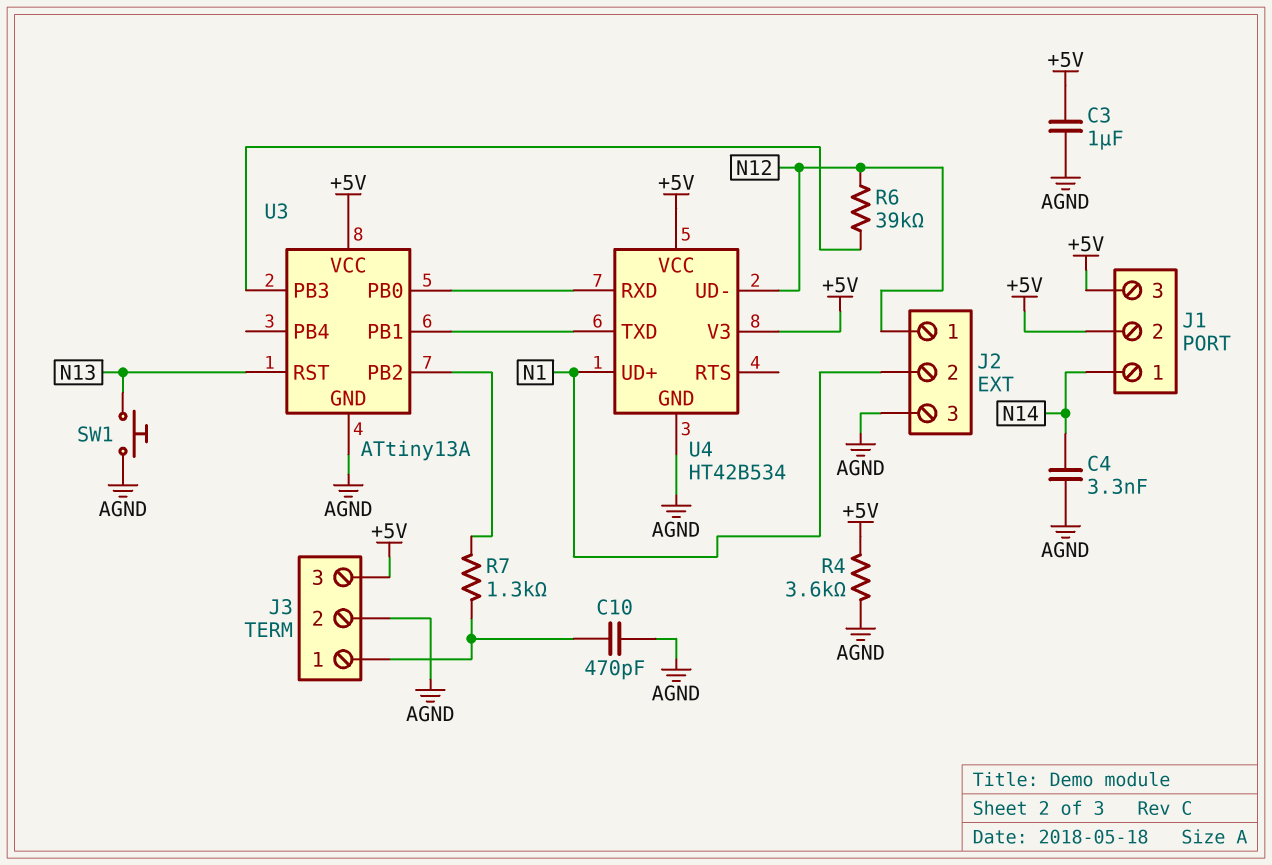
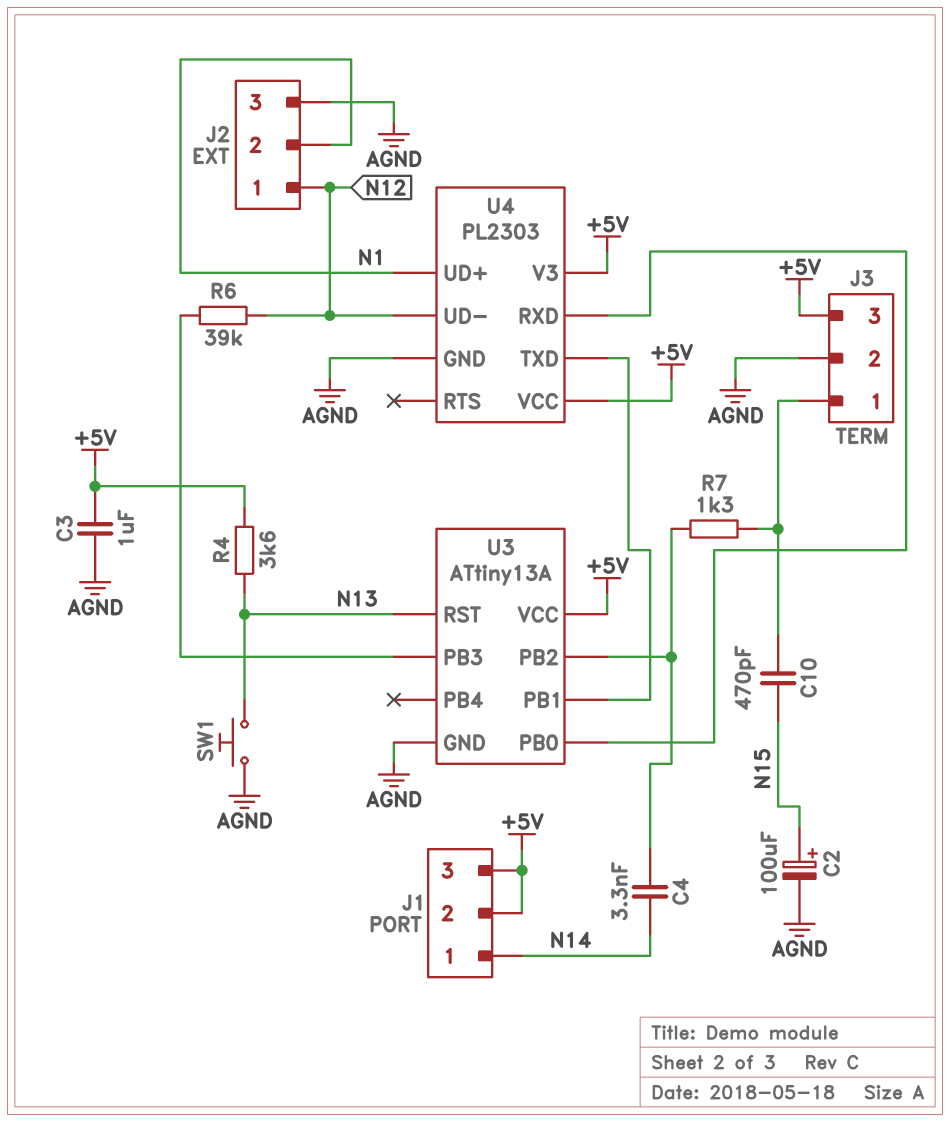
C2: none -> 100uF (plus N15, minus AGND)
C4: 3.3nF (AGND, N14) -> 3.3nF (N14, U3/PB2)
C10: 470pF (AGND, J3/1) -> 470pF (J3/1, N15)
R4: 3.6k (+5V, AGND) -> 3.6k (+5V, N13)
U4: HT42B534 -> PL2303

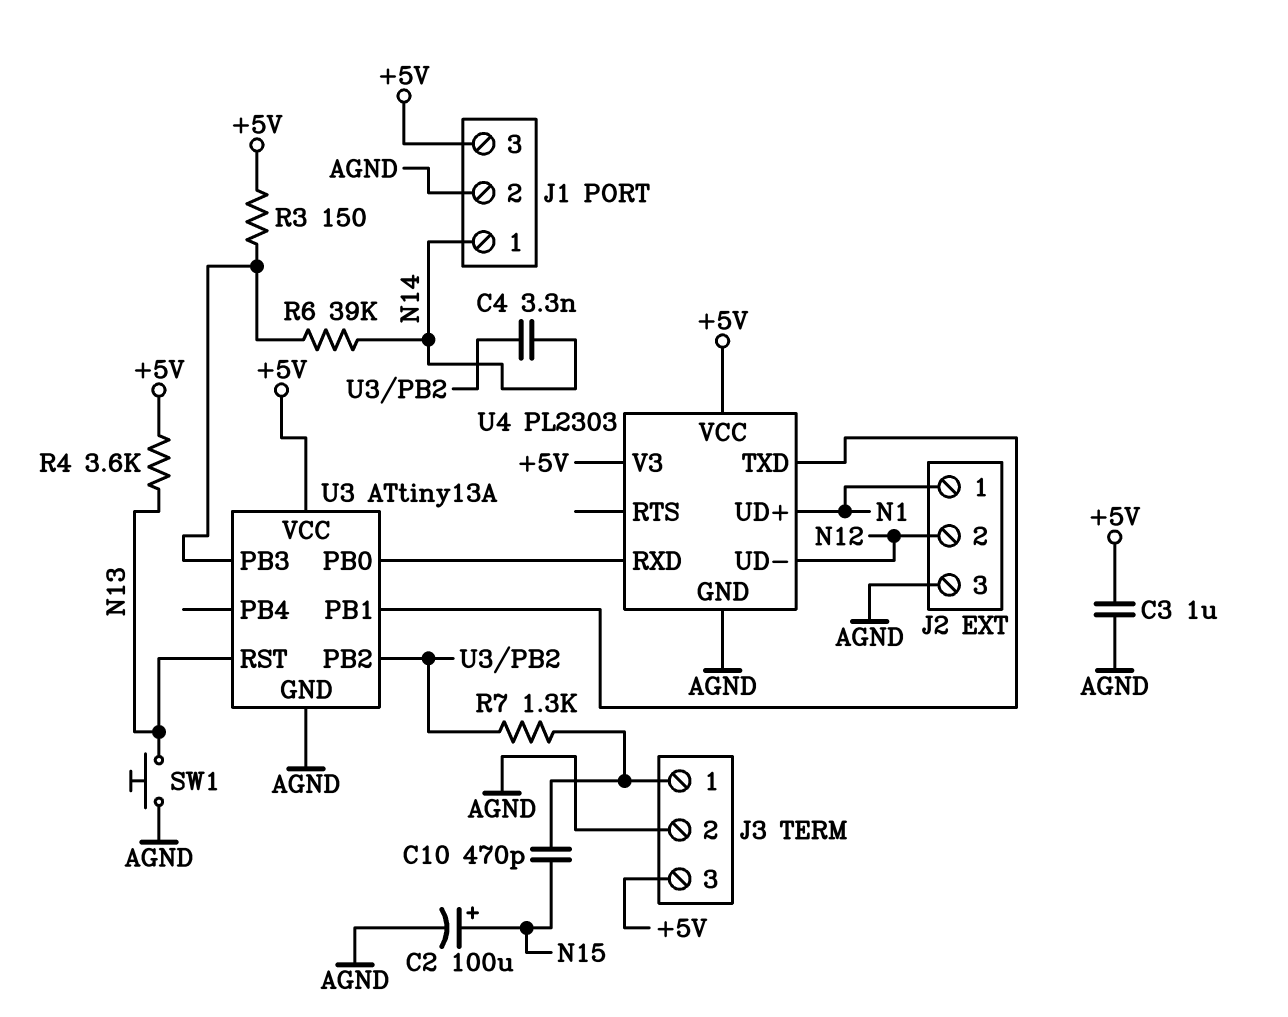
J1 pin 2: +5V -> AGND
J2 pin 1: N12 -> N1
J2 pin 2: N1 -> N12
R3: none -> 150 (+5V, U3/PB3)
R6: 39k (N12, U3/PB3) -> 39k (N14, U3/PB3)

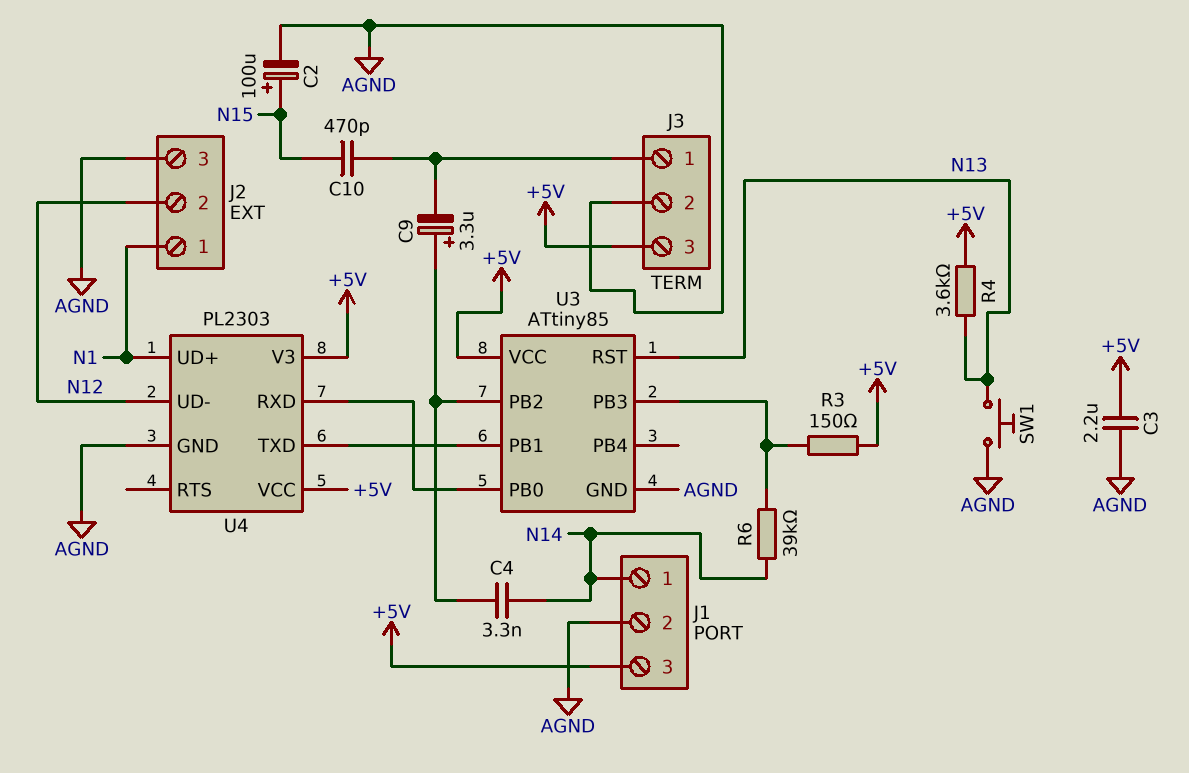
C3: 1uF (+5V, AGND) -> 2.2uF (+5V, AGND)
C9: none -> 3.3uF (plus U3/PB2, minus J3/1)
R7: 1.3k (J3/1, U3/PB2) -> none
U3: ATtiny13A -> ATtiny85

